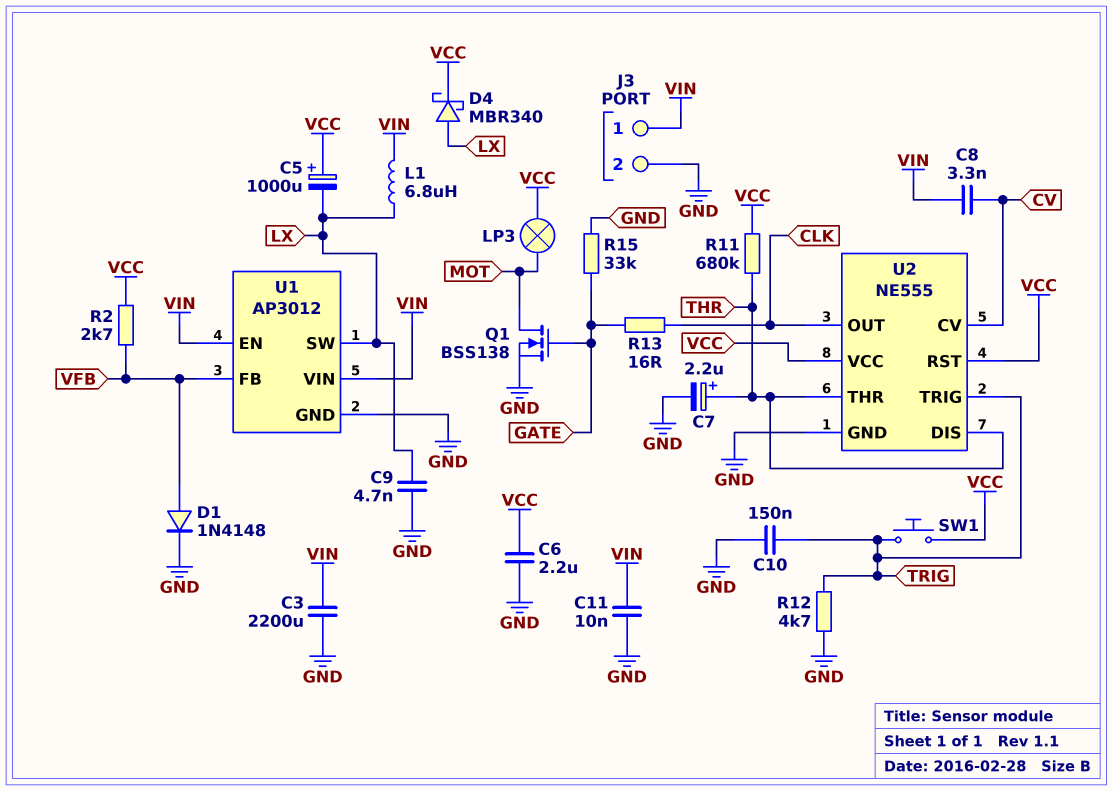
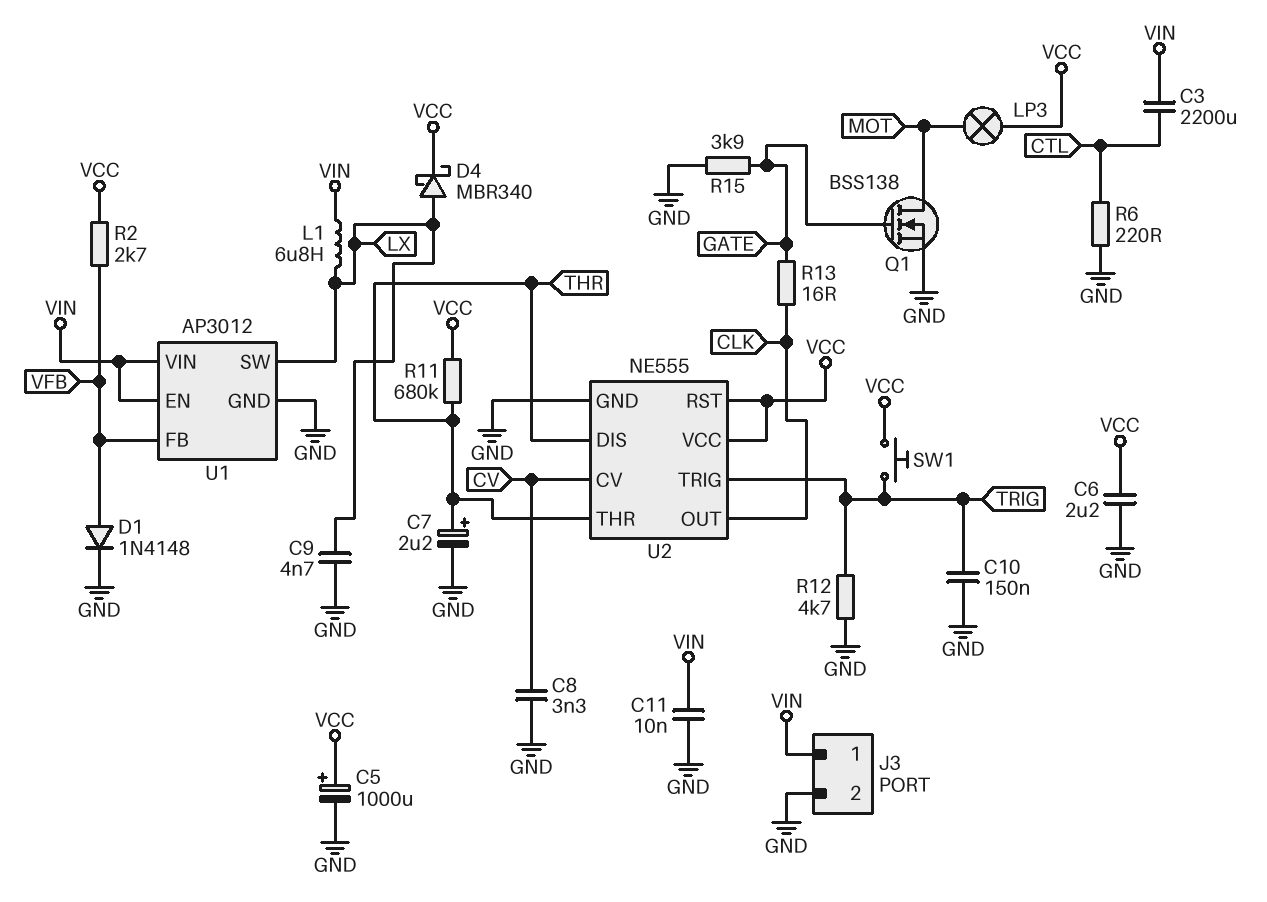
C3: 2200uF (GND, VIN) -> 2200uF (CTL, VIN)
C5: 1000uF (plus VCC, minus LX) -> 1000uF (plus VCC, minus GND)
C8: 3.3nF (CV, VIN) -> 3.3nF (CV, GND)
R6: none -> 220 (CTL, GND)
R15: 33k (GATE, GND) -> 3.9k (GATE, GND)

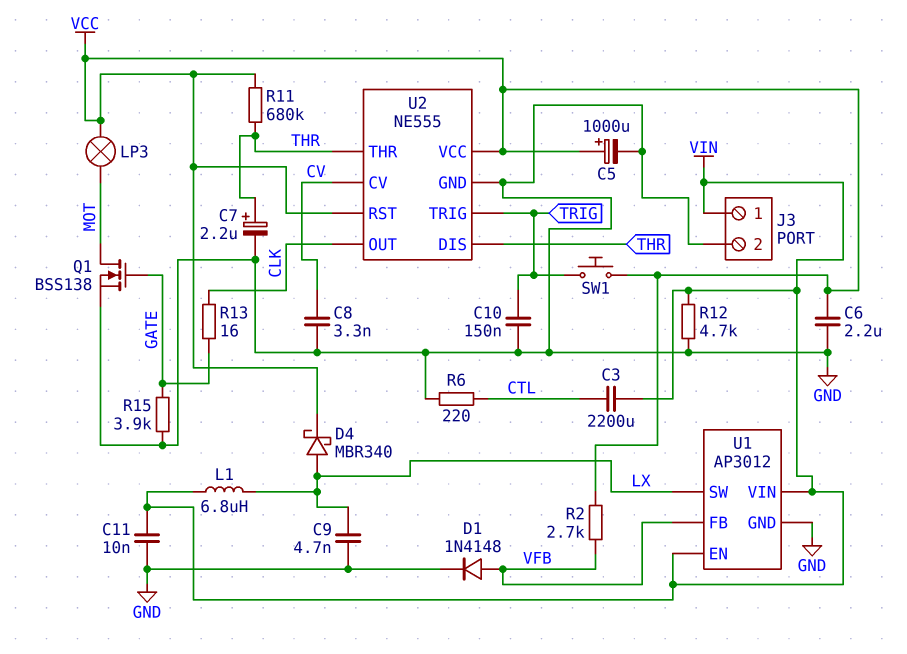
R12: 4.7k (GND, TRIG) -> 4.7k (GND, VIN)

